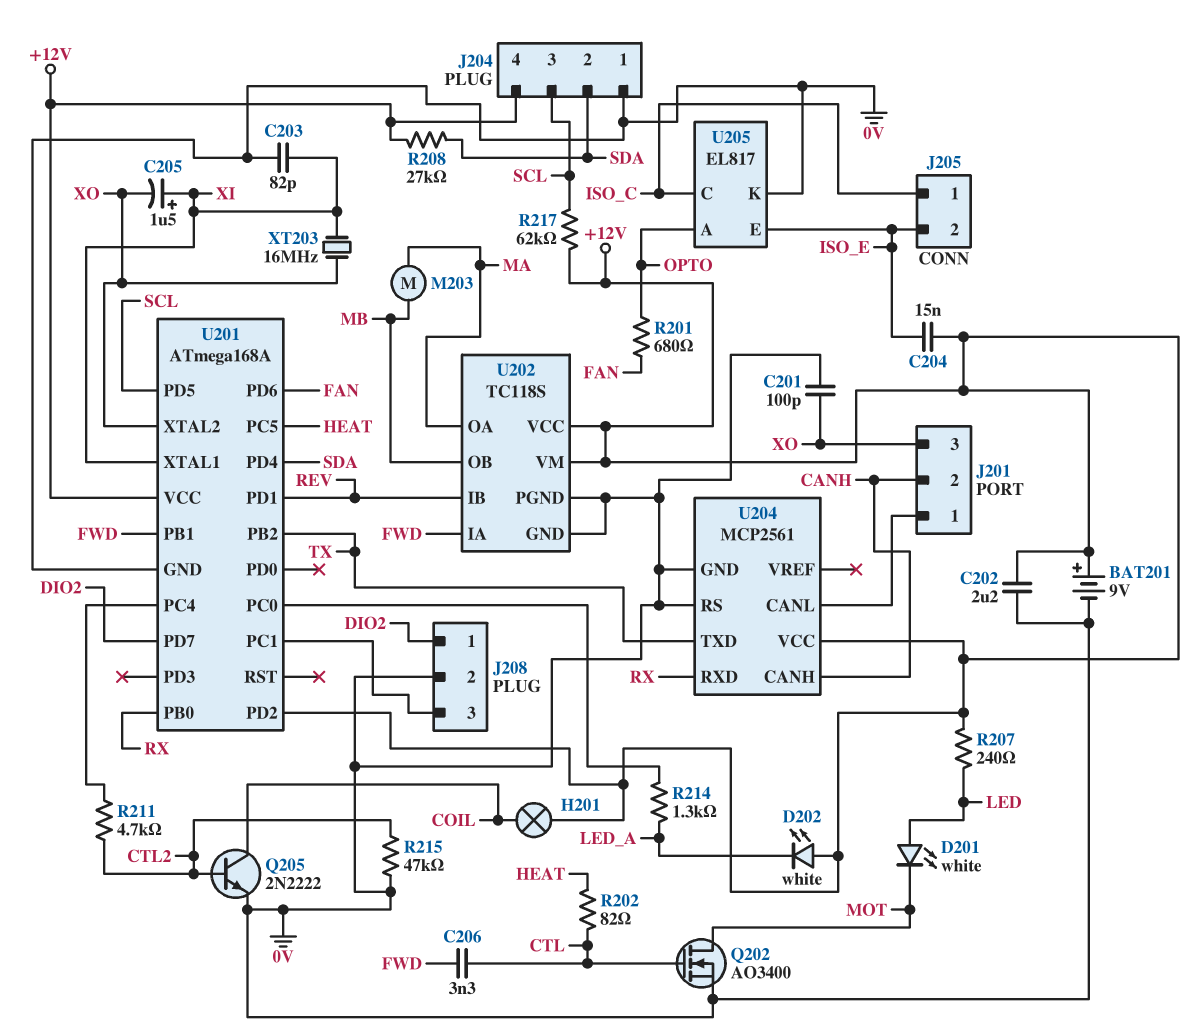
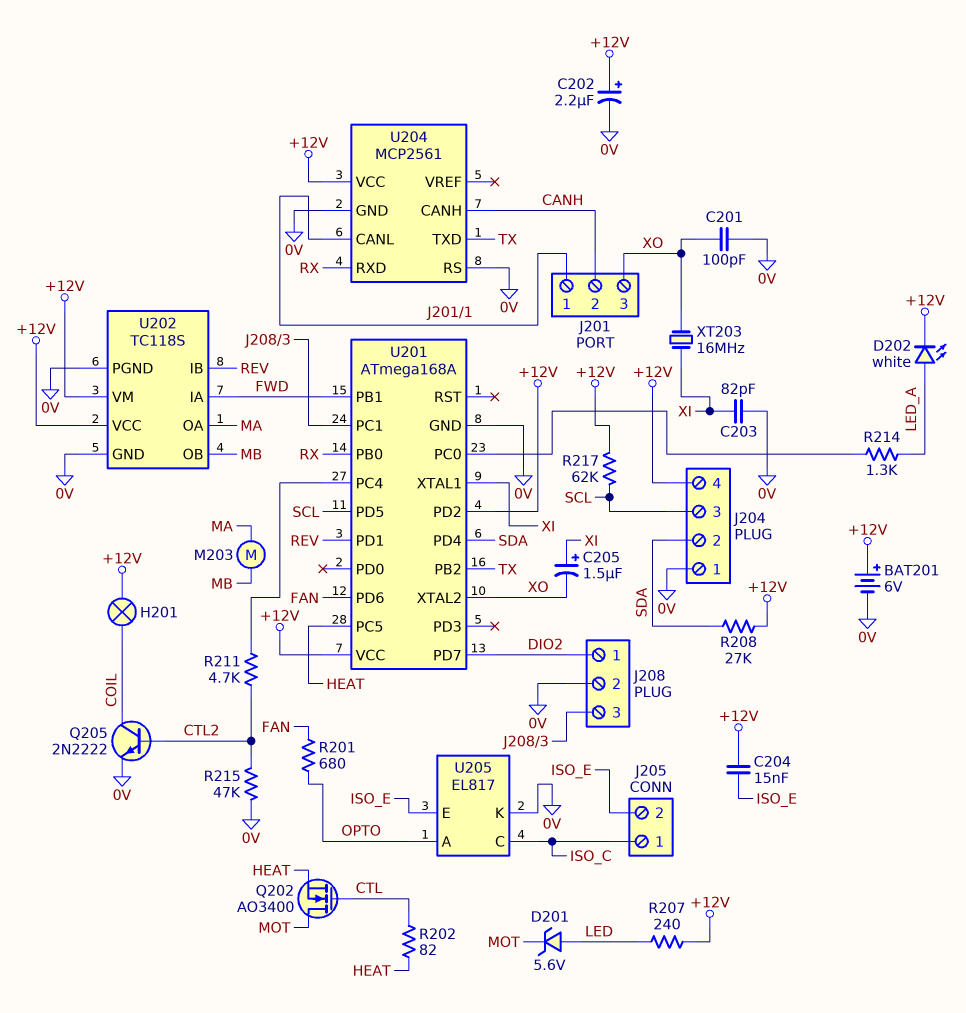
BAT201: 9V (plus +12V, minus 0V) -> 6V (plus +12V, minus 0V)
C202: 2.2uF (+12V, 0V) -> 2.2uF (plus +12V, minus 0V)
C206: 3.3nF (CTL, FWD) -> none
D201: LED white (A LED, K MOT) -> zener 5.6V (A LED, K MOT)
D202: LED white (A +12V, K LED_A) -> LED white (A LED_A, K +12V)
Q202: NMOS AO3400 (G CTL, D MOT, S 0V) -> NMOS AO3400 (G CTL, D MOT, S HEAT)

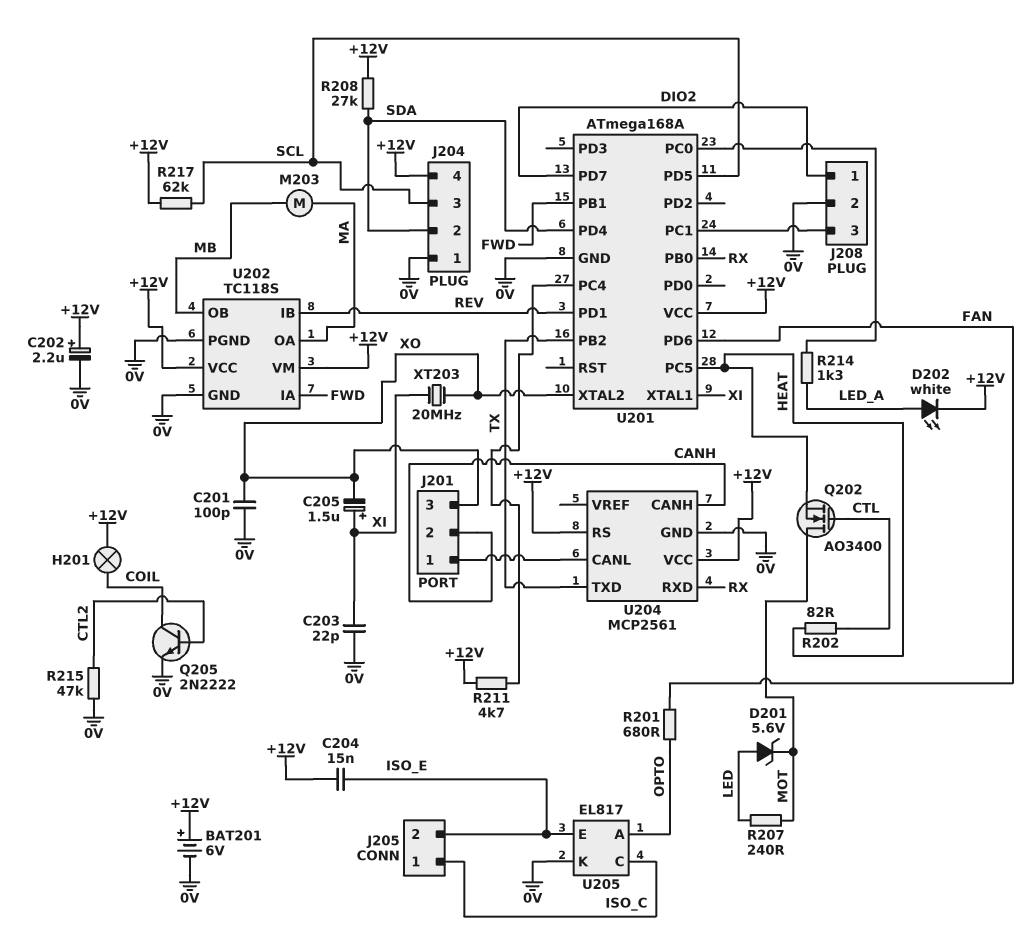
C203: 82pF (0V, XI) -> 22pF (0V, XI)
R207: 240 (+12V, LED) -> 240 (LED, MOT)
R211: 4.7k (CTL2, U201/PC4) -> 4.7k (+12V, U201/PC4)
U201 pin PD2: +12V -> none
U204 pin RS: 0V -> +12V
XT203: 16MHz (XI, XO) -> 20MHz (XI, XO)

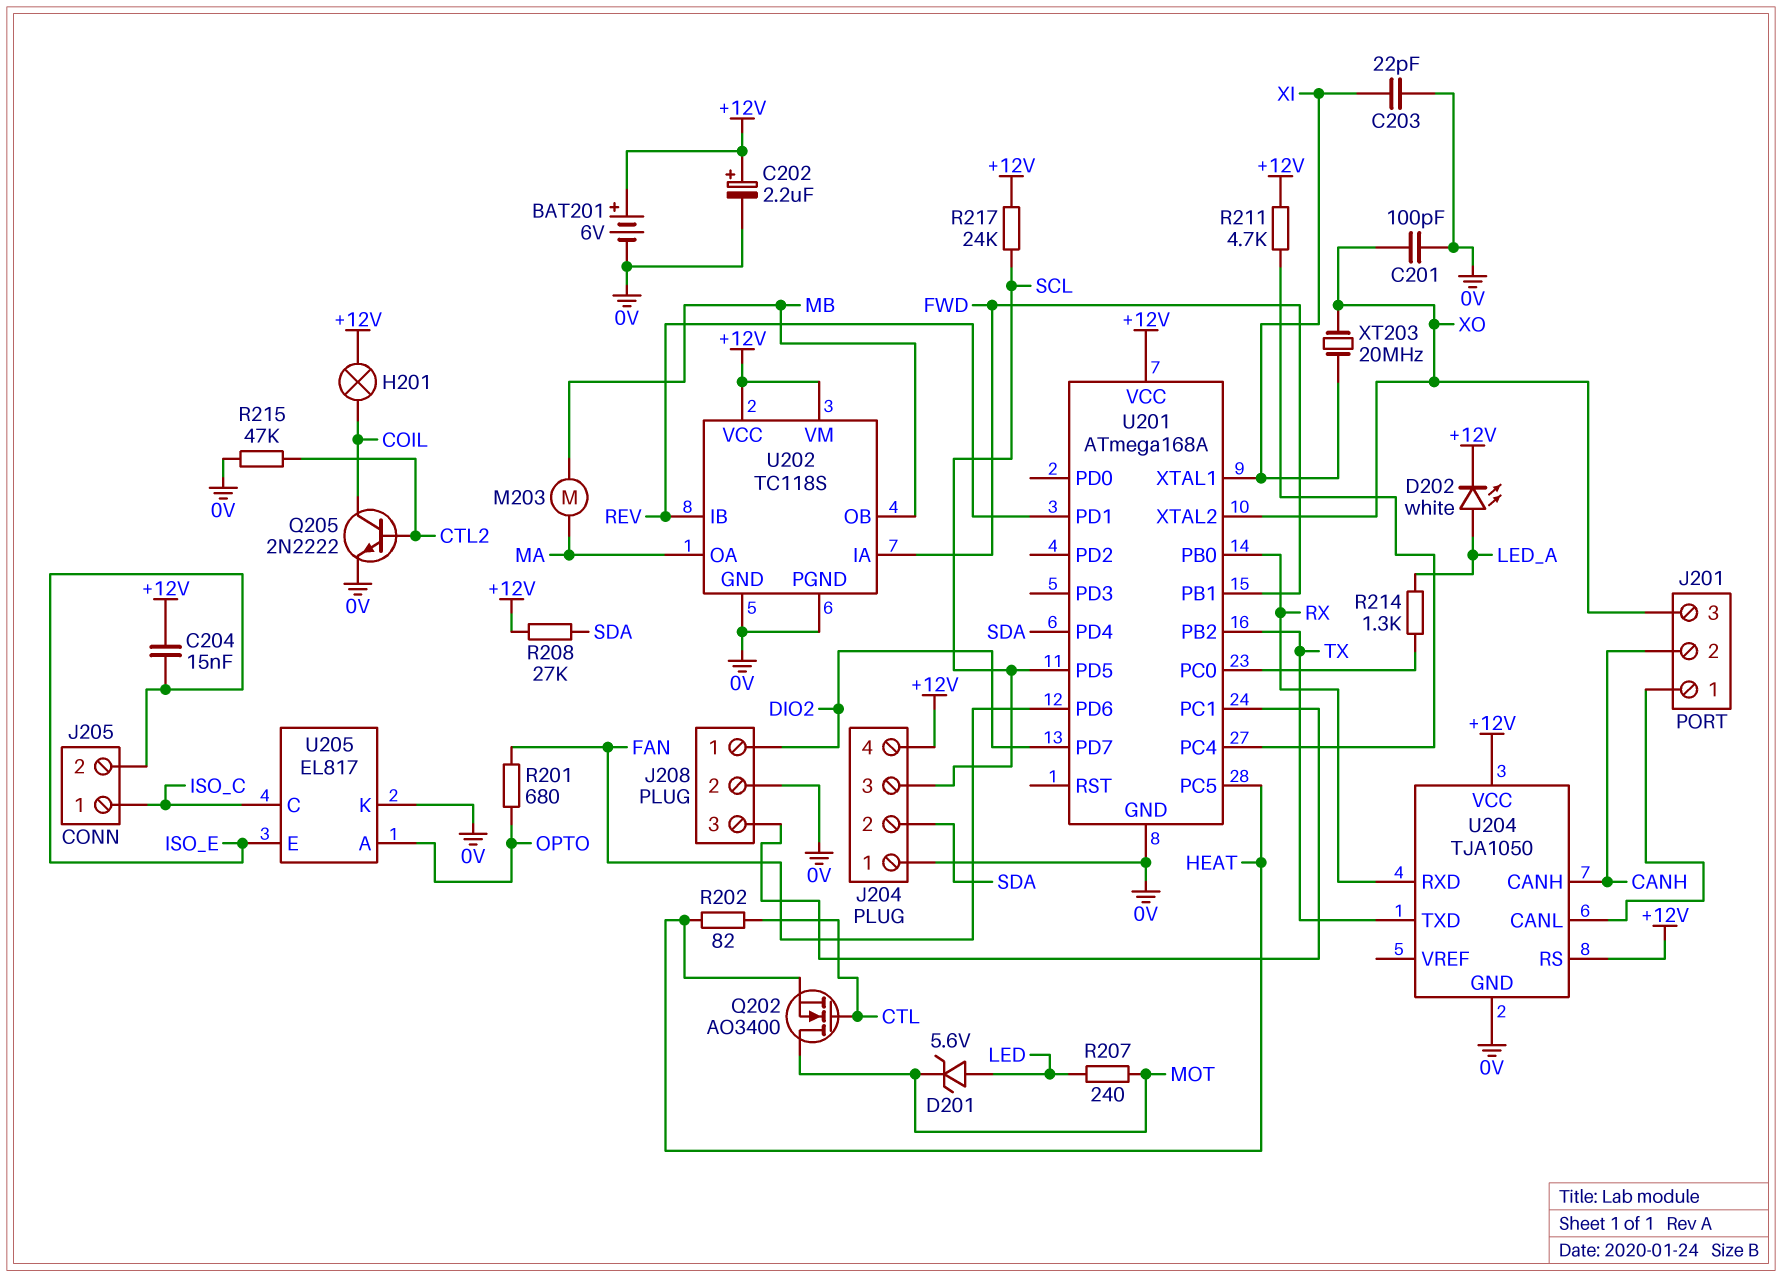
C205: 1.5uF (plus XI, minus XO) -> none
R217: 62k (+12V, SCL) -> 24k (+12V, SCL)
U204: MCP2561 -> TJA1050

